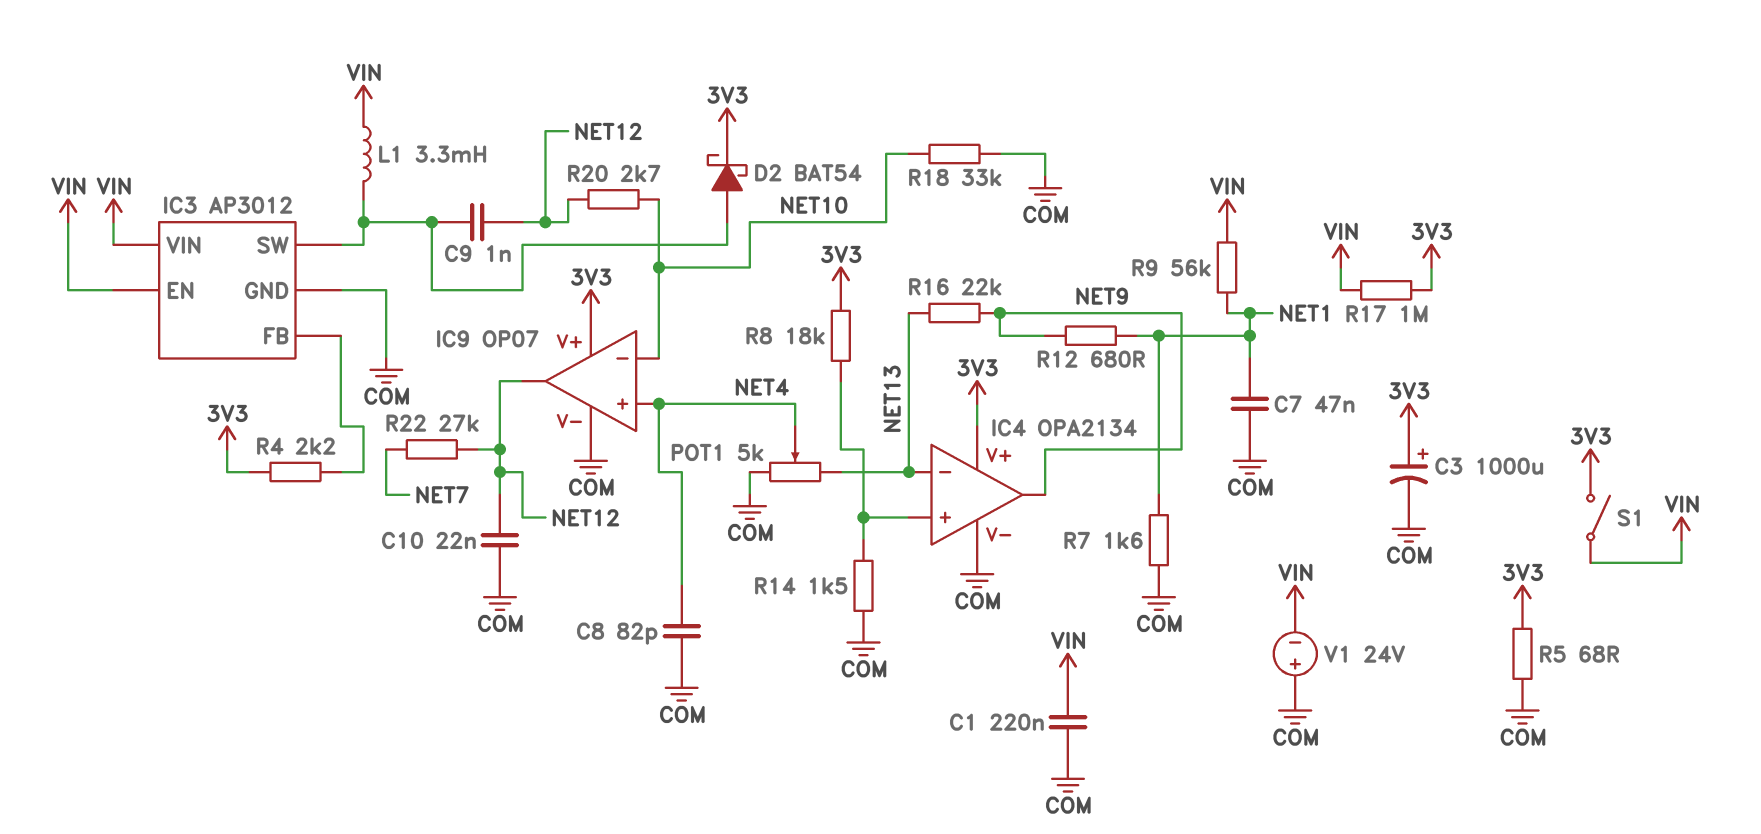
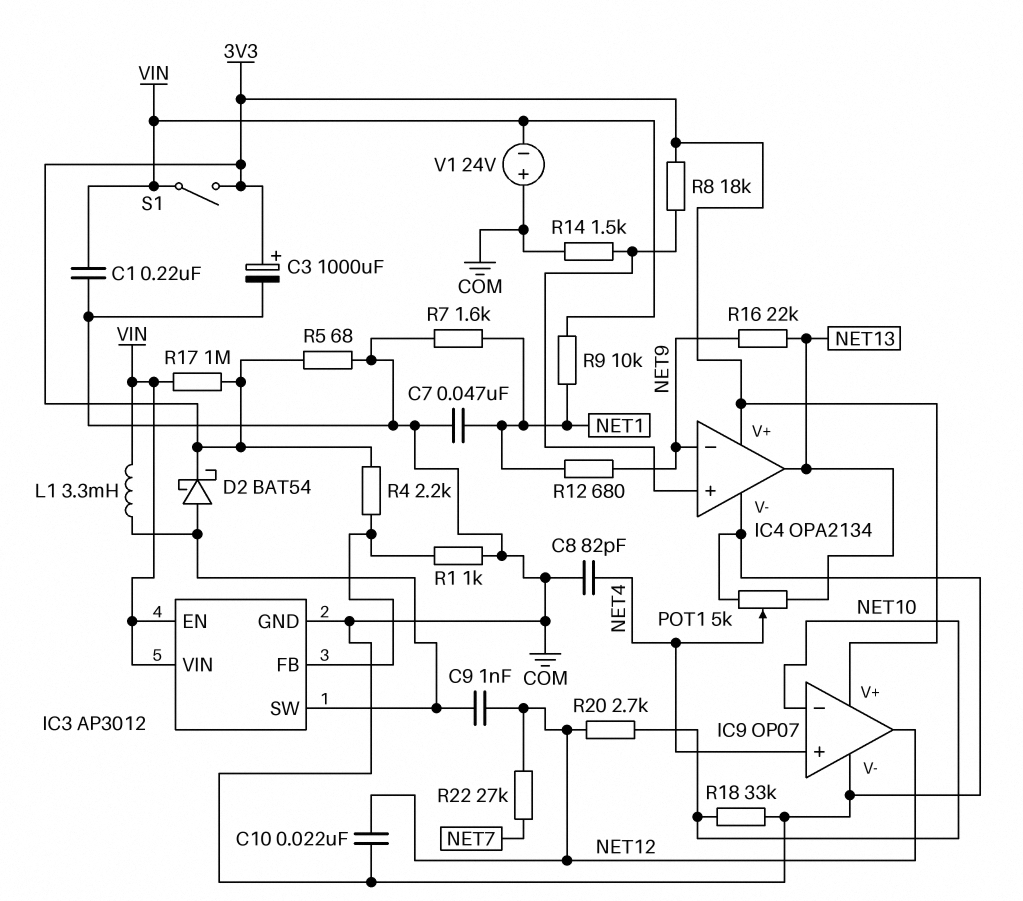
IC4 pin in-: NET13 -> NET9
IC4 pin out: NET9 -> NET13
R1: none -> 1k (COM, IC3/FB)
R9: 56k (NET1, VIN) -> 10k (NET1, VIN)

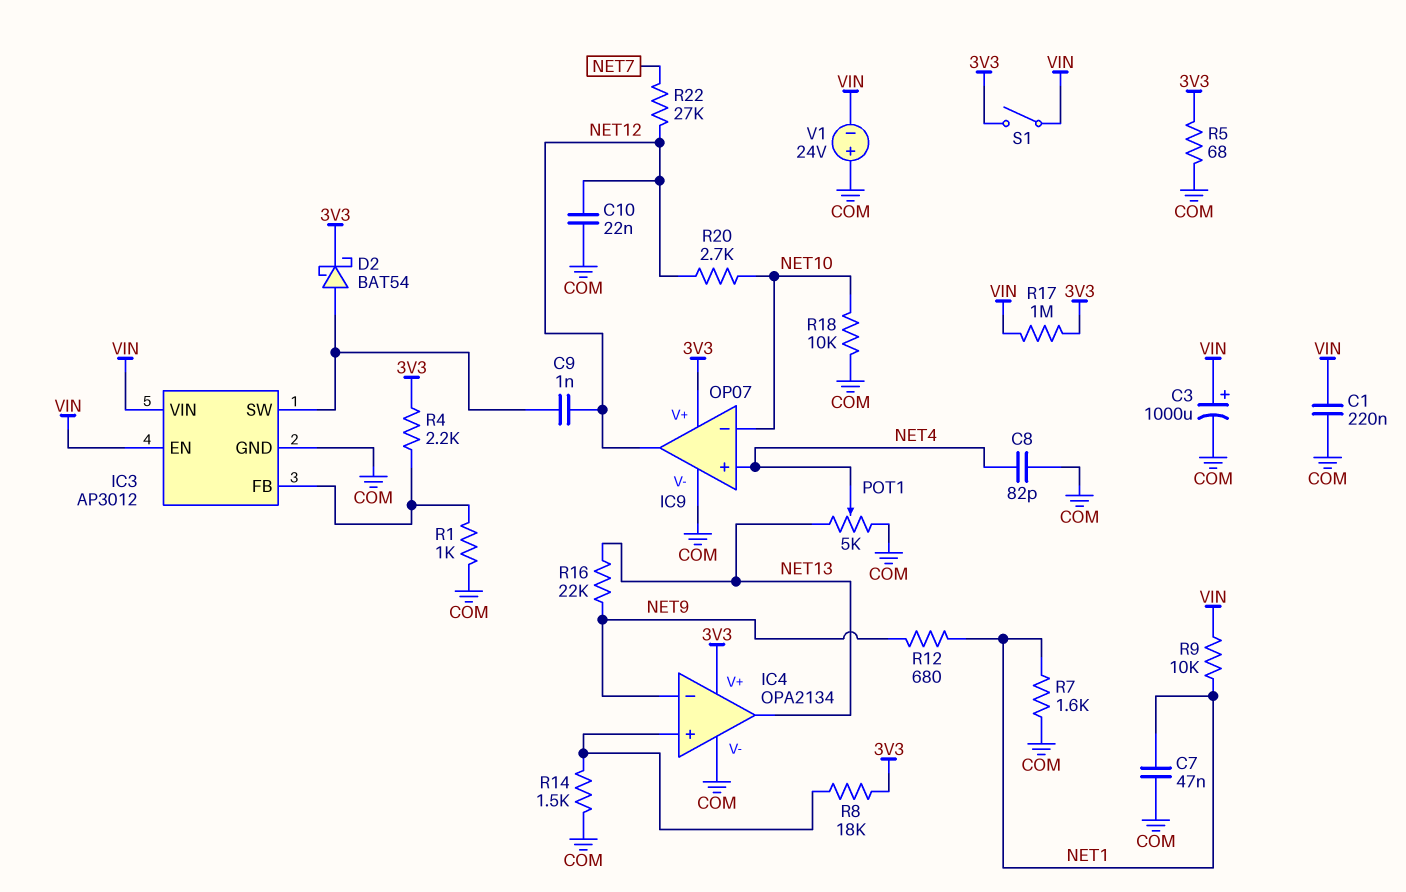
C3: 1000uF (plus 3V3, minus COM) -> 1000uF (plus VIN, minus COM)
L1: 3.3mH (IC3/SW, VIN) -> none
R18: 33k (COM, NET10) -> 10k (COM, NET10)

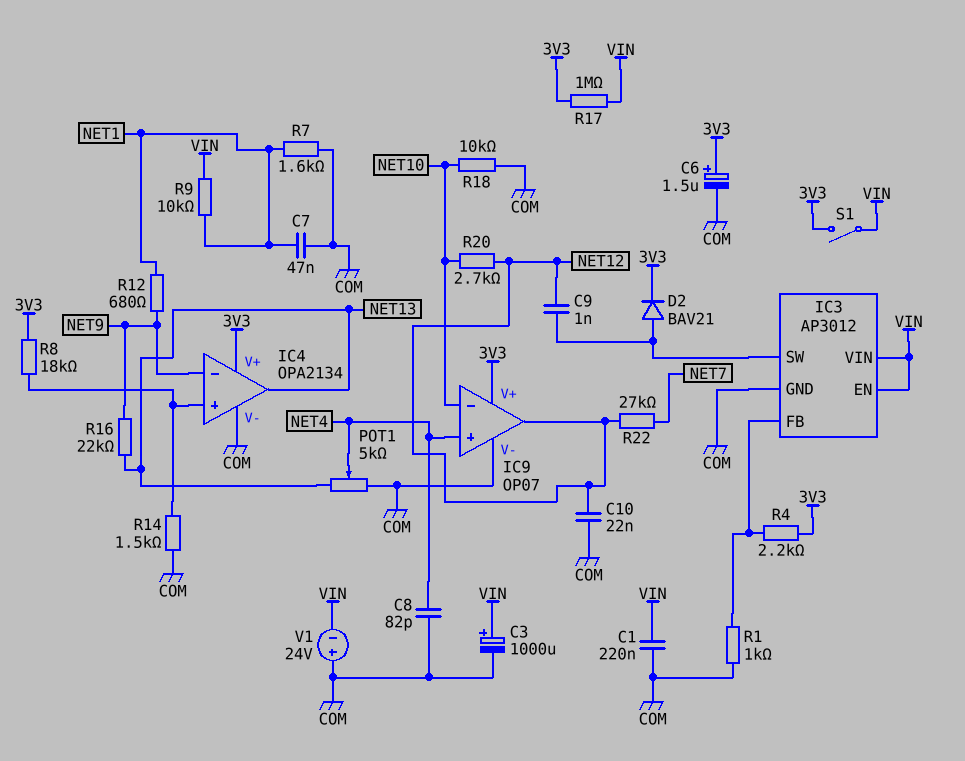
C6: none -> 1.5uF (plus 3V3, minus COM)
D2: schottky BAT54 (A IC3/SW, K 3V3) -> diode BAV21 (A IC3/SW, K 3V3)
R5: 68 (3V3, COM) -> none

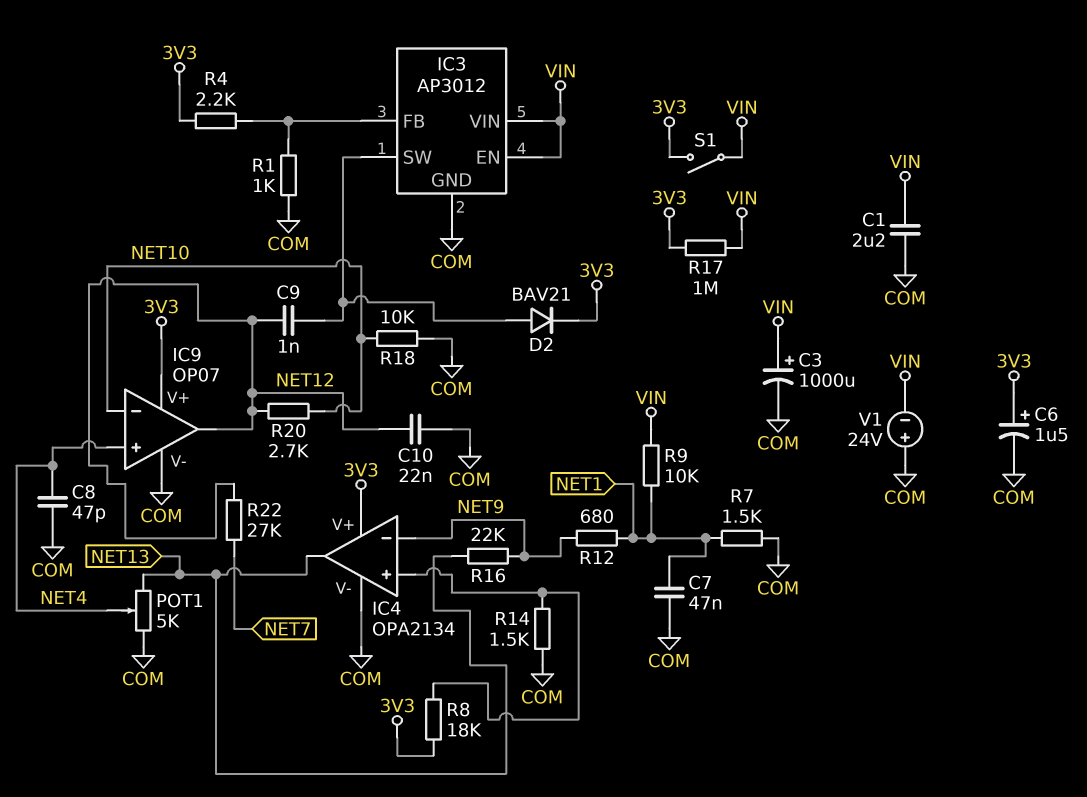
C1: 220nF (COM, VIN) -> 2.2uF (COM, VIN)
C8: 82pF (COM, NET4) -> 47pF (COM, NET4)
R7: 1.6k (COM, NET1) -> 1.5k (COM, NET1)

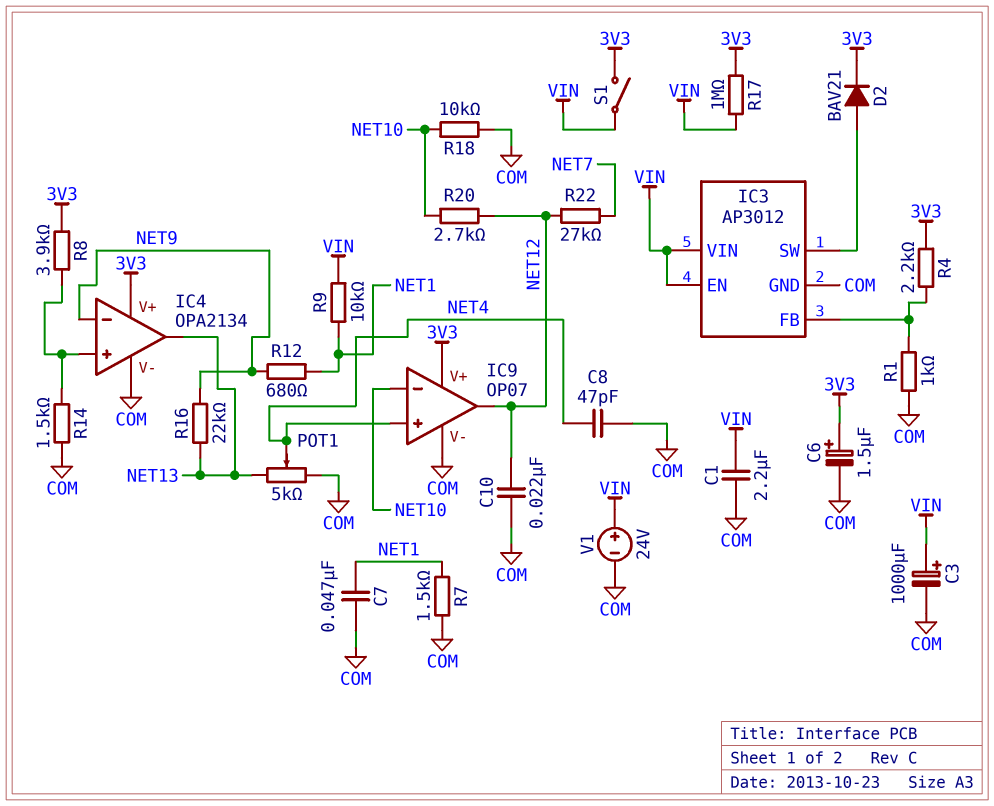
C9: 1nF (IC3/SW, NET12) -> none
R8: 18k (3V3, IC4/in+) -> 3.9k (3V3, IC4/in+)
V1: 24V (plus COM, minus VIN) -> 24V (plus VIN, minus COM)

